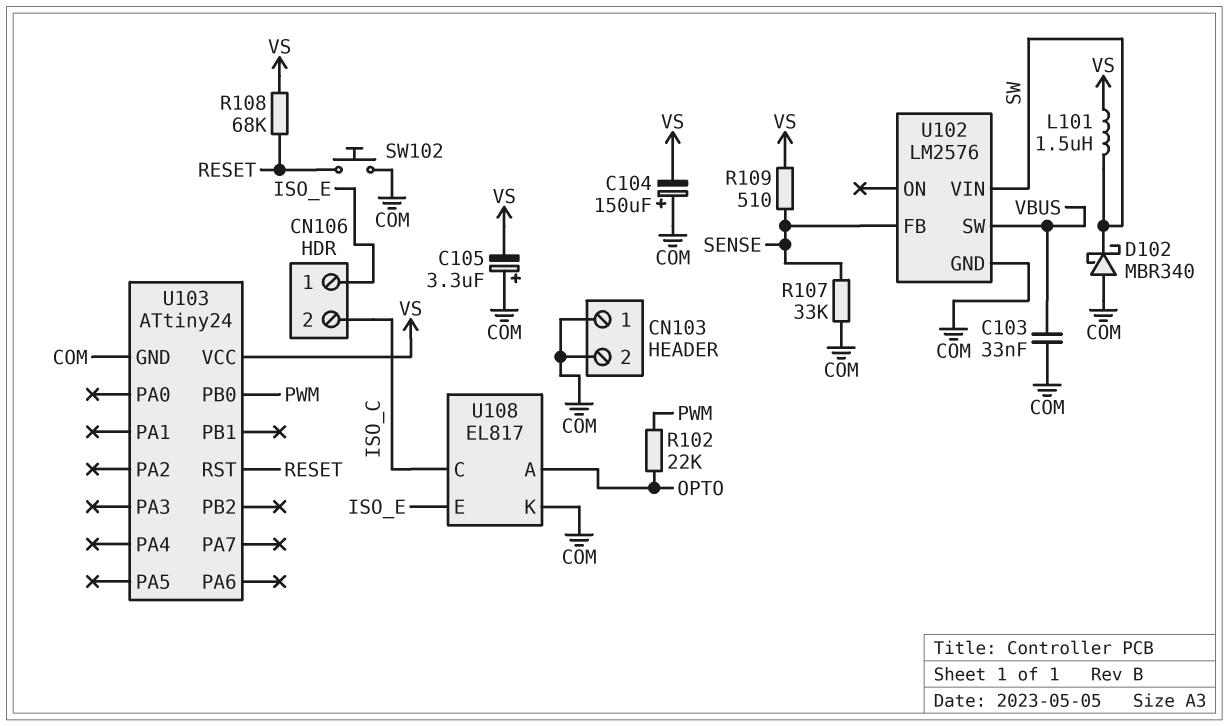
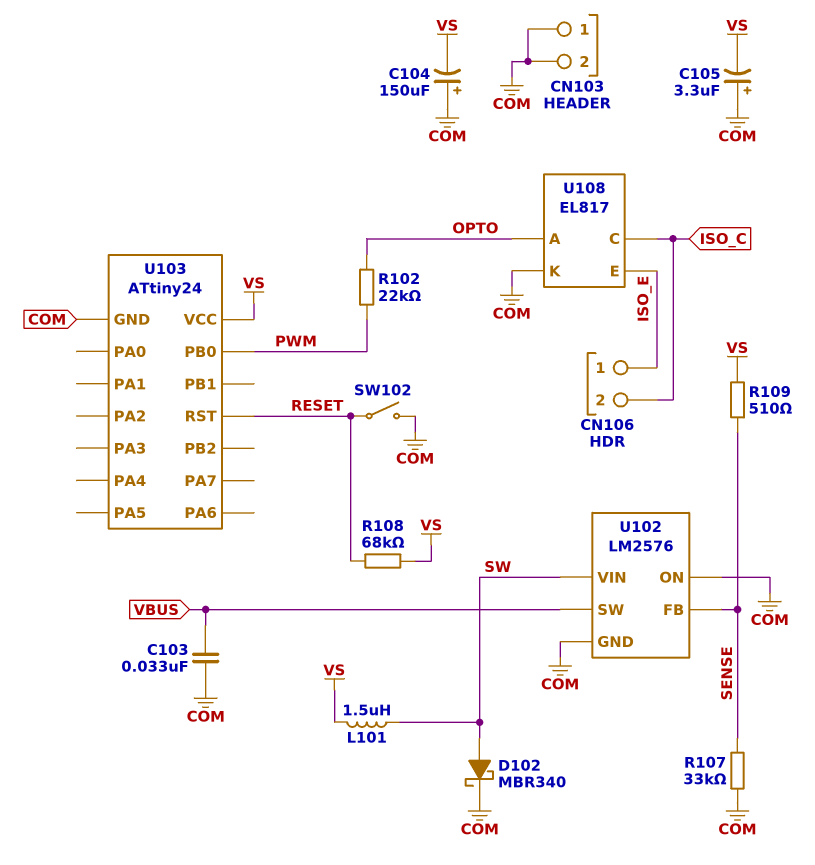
D102: schottky MBR340 (A COM, K SW) -> schottky MBR340 (A SW, K COM)
SW102: button (COM, RESET) -> switch (COM, RESET)
U102 pin ON: none -> COM

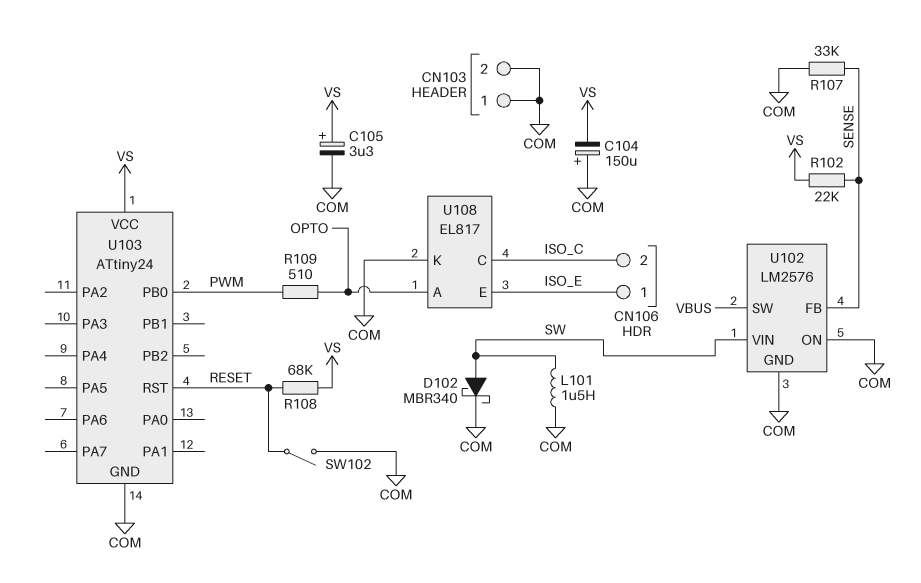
C103: 33nF (COM, VBUS) -> none
C105: 3.3uF (plus COM, minus VS) -> 3.3uF (plus VS, minus COM)
L101: 1.5uH (SW, VS) -> 1.5uH (COM, SW)
R102: 22k (OPTO, PWM) -> 22k (SENSE, VS)
R109: 510 (SENSE, VS) -> 510 (OPTO, PWM)

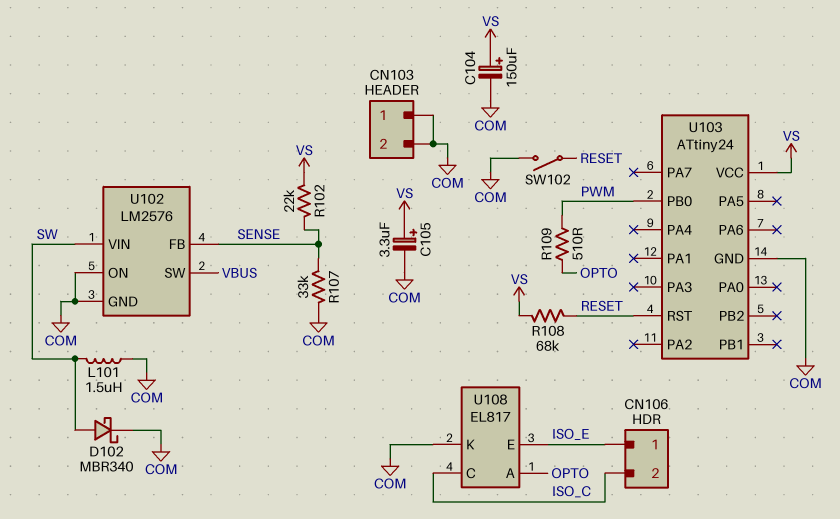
C104: 150uF (plus COM, minus VS) -> 150uF (plus VS, minus COM)

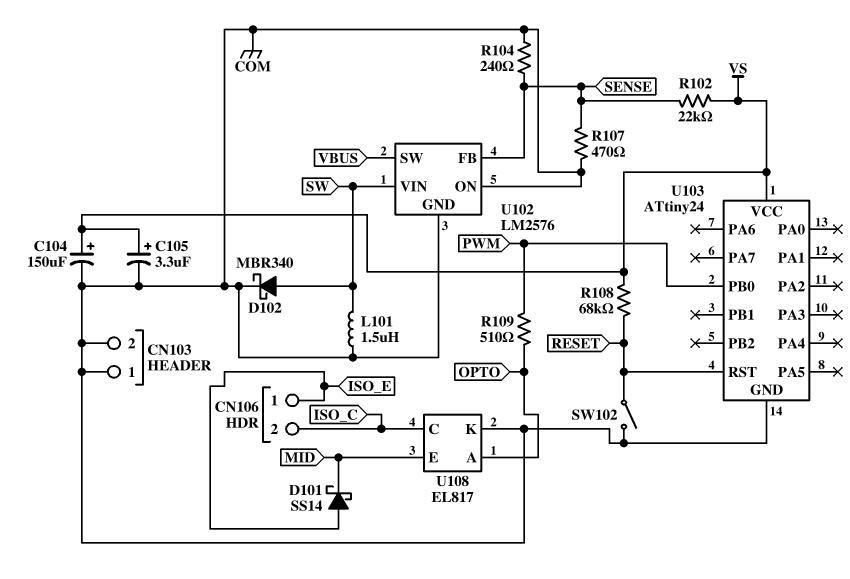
D101: none -> schottky SS14 (A ISO_E, K MID)
R104: none -> 240 (COM, SENSE)
R107: 33k (COM, SENSE) -> 470 (COM, SENSE)
U108 pin E: ISO_E -> MID

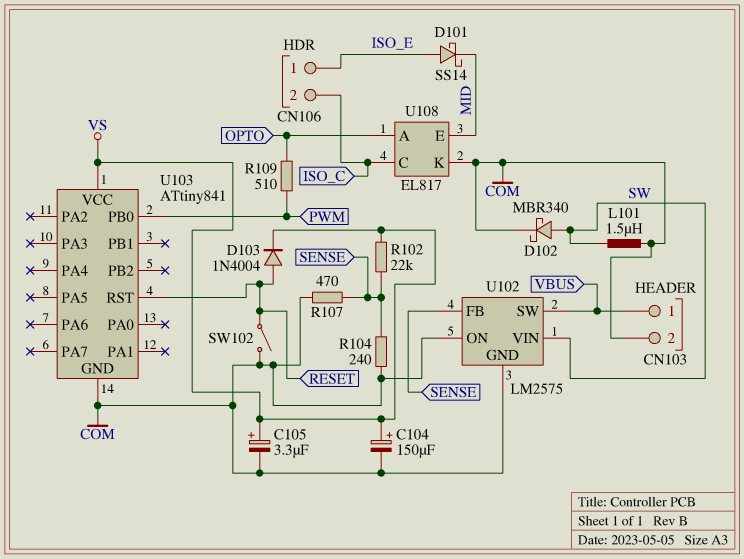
CN103 pin 1: COM -> VBUS
D103: none -> diode 1N4004 (A RESET, K VS)
R108: 68k (RESET, VS) -> none
U102: LM2576 -> LM2575
U103: ATtiny24 -> ATtiny841

